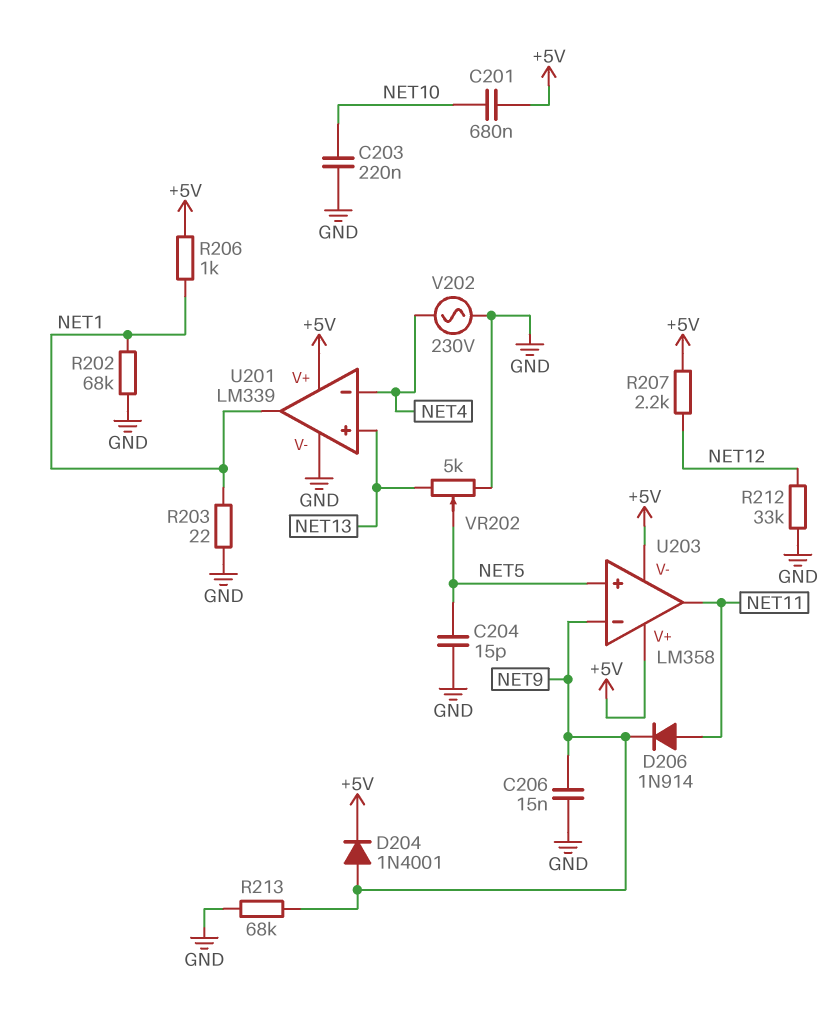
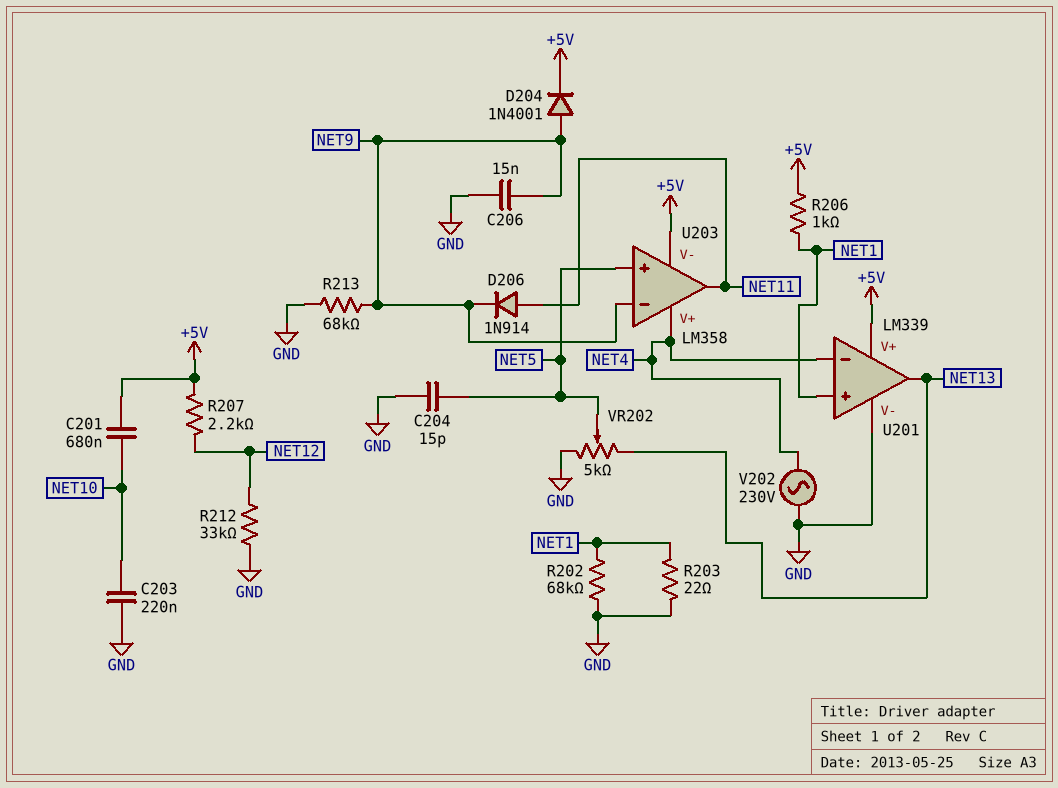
U201 pin in+: NET13 -> NET1
U201 pin out: NET1 -> NET13
U203 pin V+: +5V -> NET4

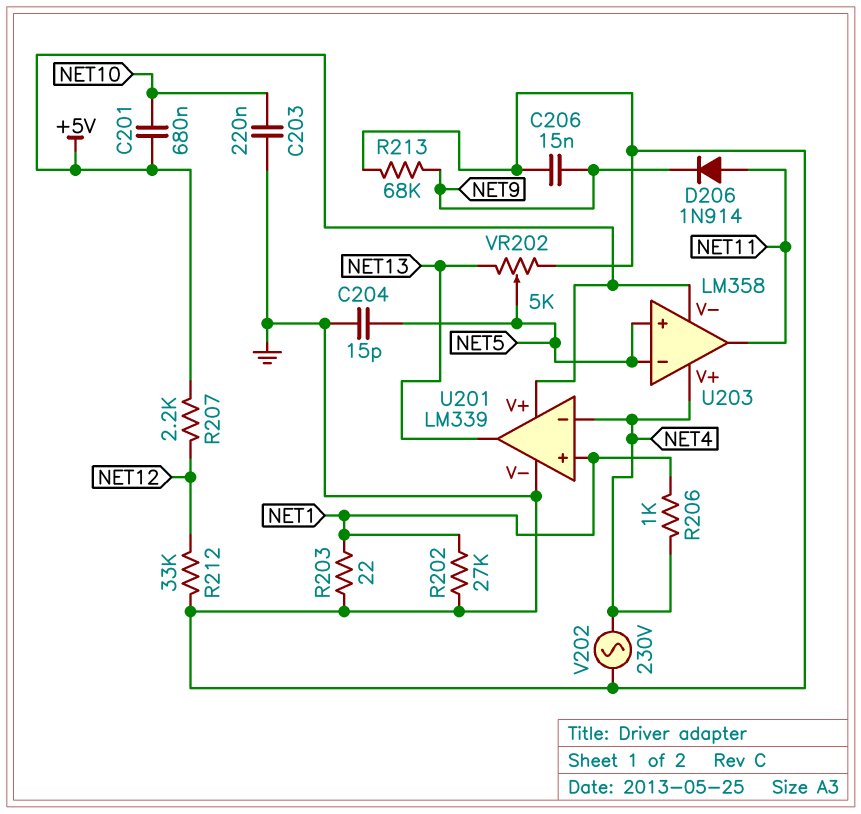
D204: diode 1N4001 (A NET9, K +5V) -> none
R202: 68k (GND, NET1) -> 27k (GND, NET1)
R206: 1k (+5V, NET1) -> 1k (NET1, NET4)
U203 pin in-: NET9 -> NET5

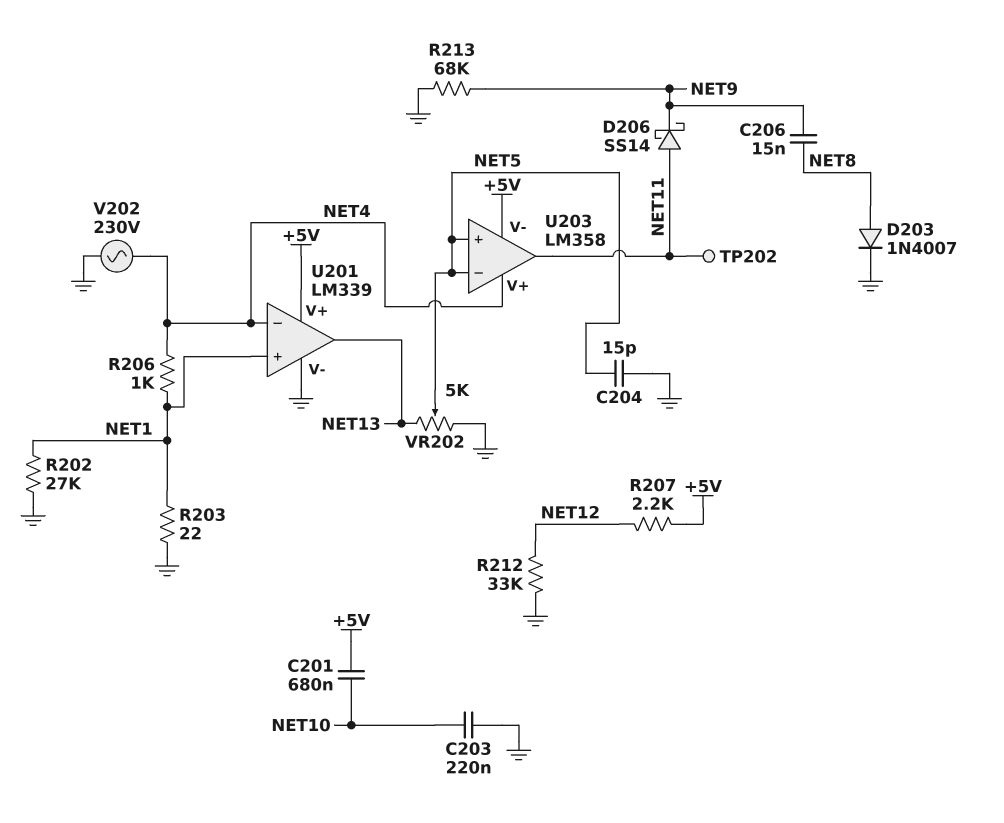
C206: 15nF (GND, NET9) -> 15nF (NET8, NET9)
D203: none -> diode 1N4007 (A NET8, K GND)
D206: diode 1N914 (A NET11, K NET9) -> schottky SS14 (A NET11, K NET9)
TP202: none -> test point (NET11)

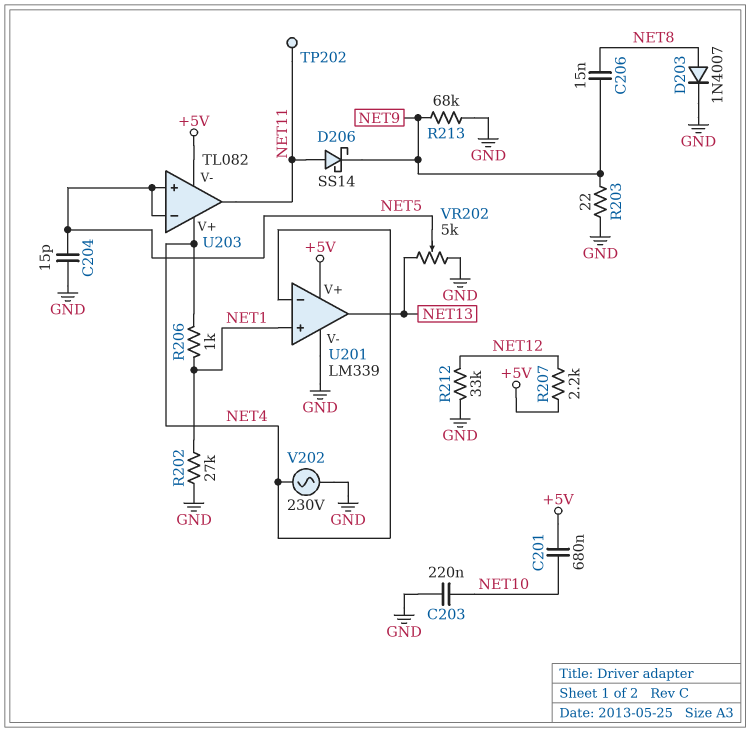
R203: 22 (GND, NET1) -> 22 (GND, NET9)
U203: LM358 -> TL082

